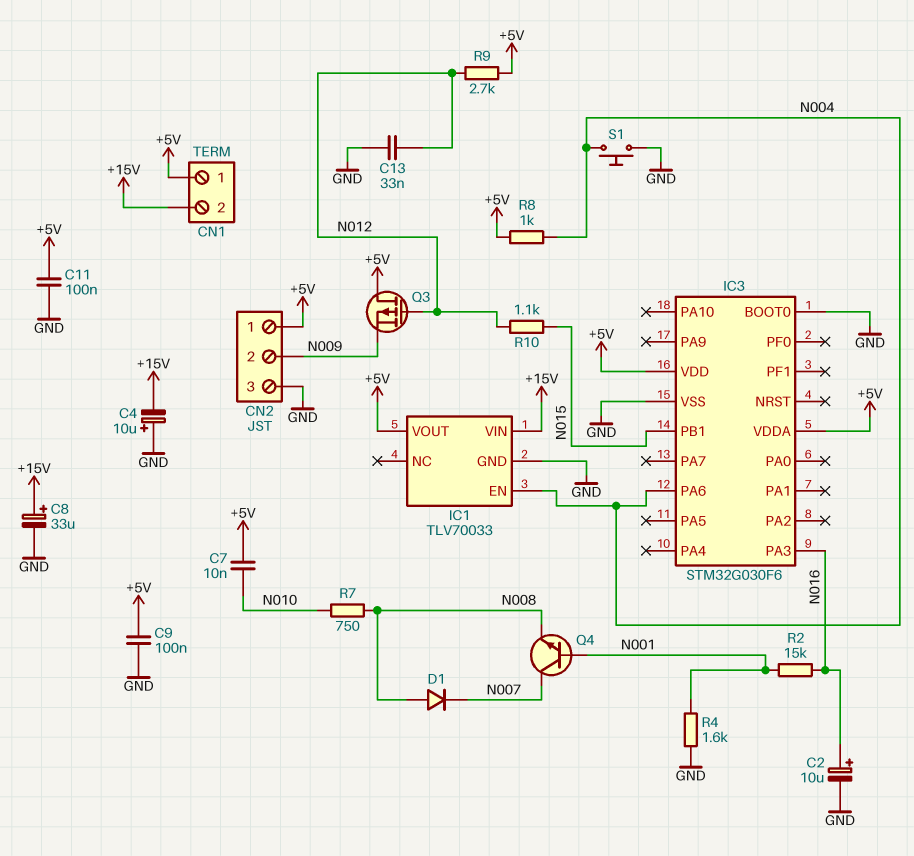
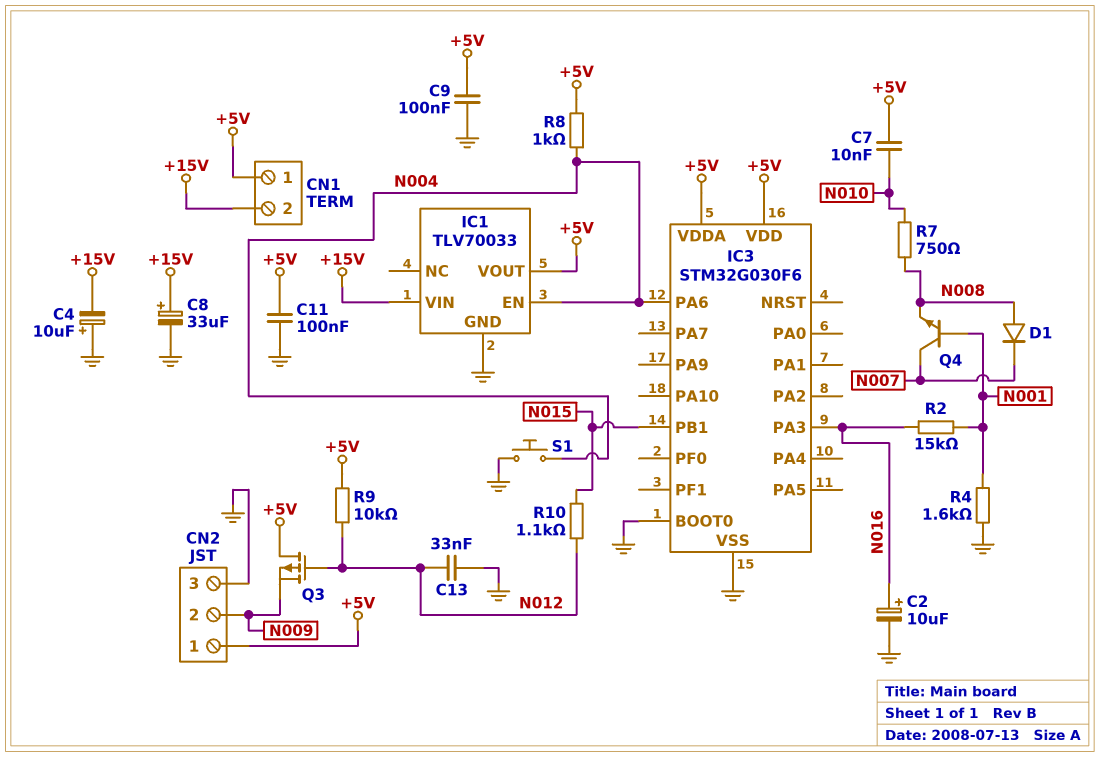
R9: 2.7k (+5V, N012) -> 10k (+5V, N012)

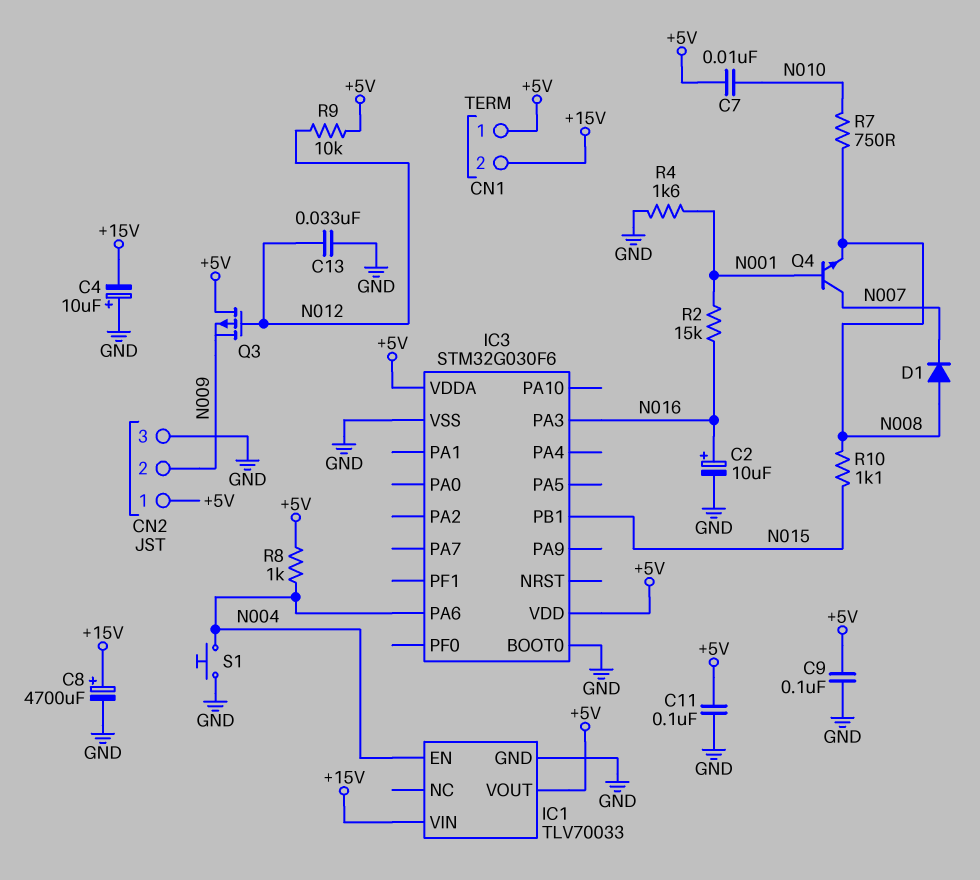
C8: 33uF (plus +15V, minus GND) -> 4700uF (plus +15V, minus GND)
R10: 1.1k (N012, N015) -> 1.1k (N008, N015)

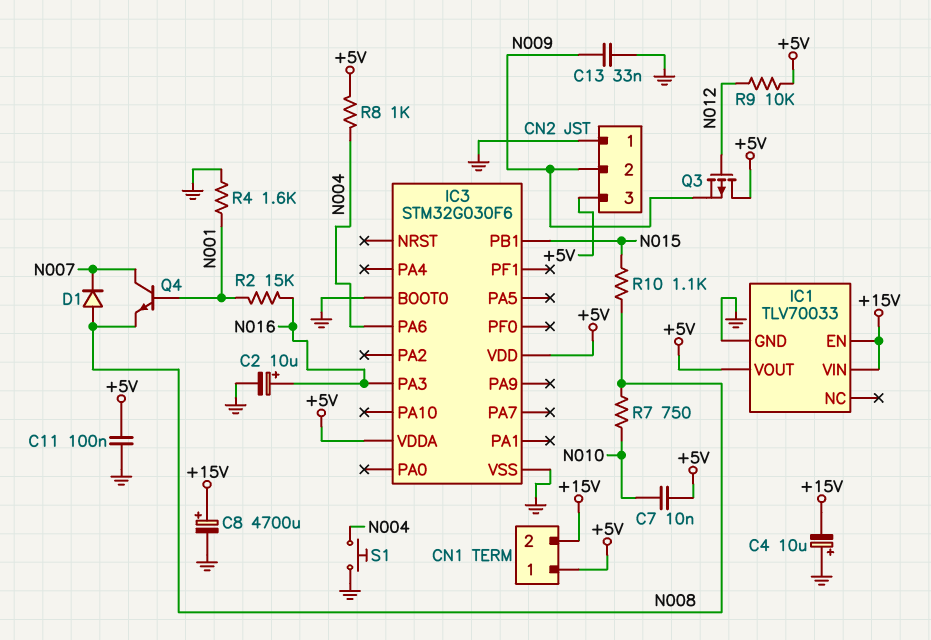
C9: 100nF (+5V, GND) -> none
C13: 33nF (GND, N012) -> 33nF (GND, N009)
CN2 pin 1: +5V -> GND
CN2 pin 3: GND -> +5V
IC1 pin EN: N004 -> +15V

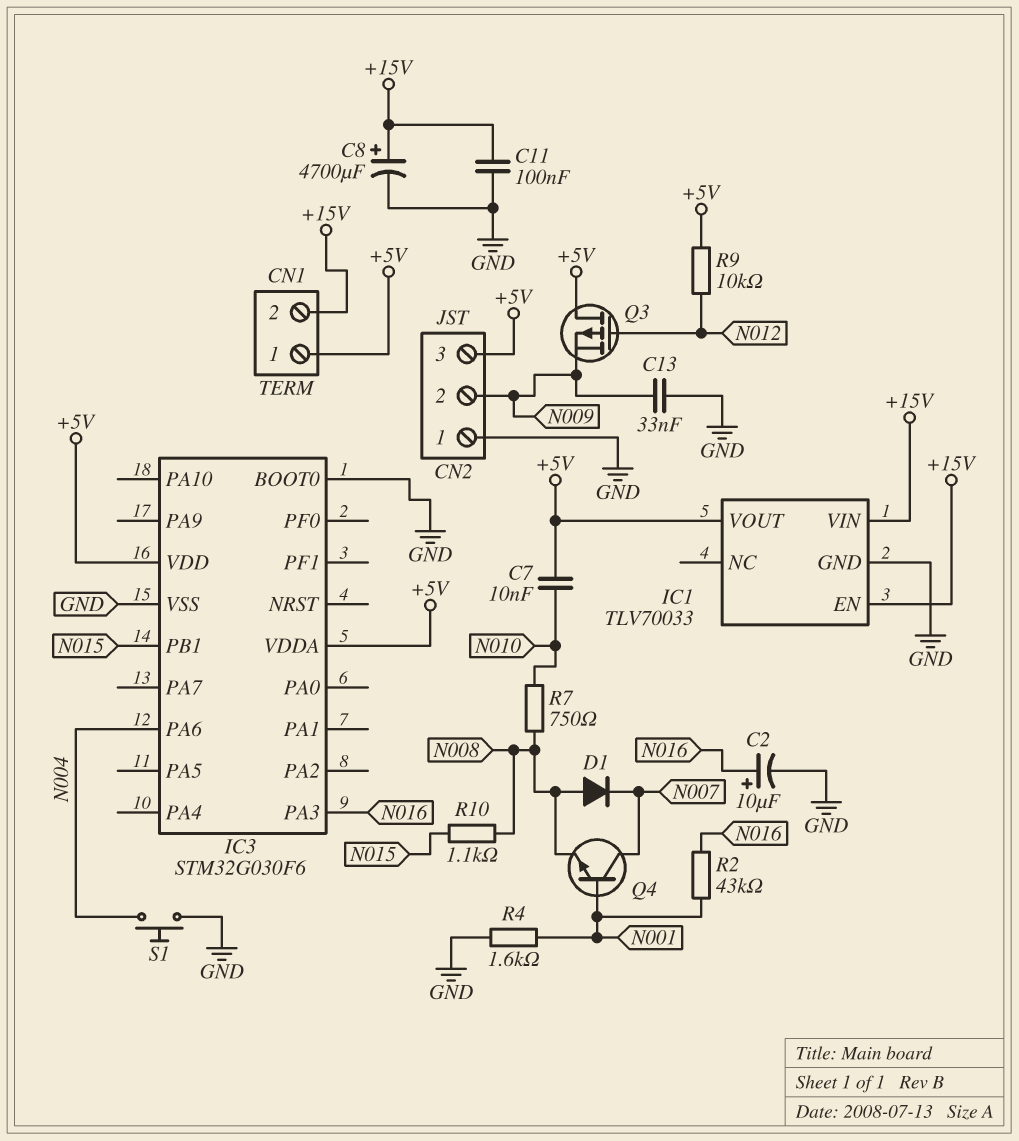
C4: 10uF (plus GND, minus +15V) -> none
C11: 100nF (+5V, GND) -> 100nF (+15V, GND)
R2: 15k (N001, N016) -> 43k (N001, N016)
R8: 1k (+5V, N004) -> none

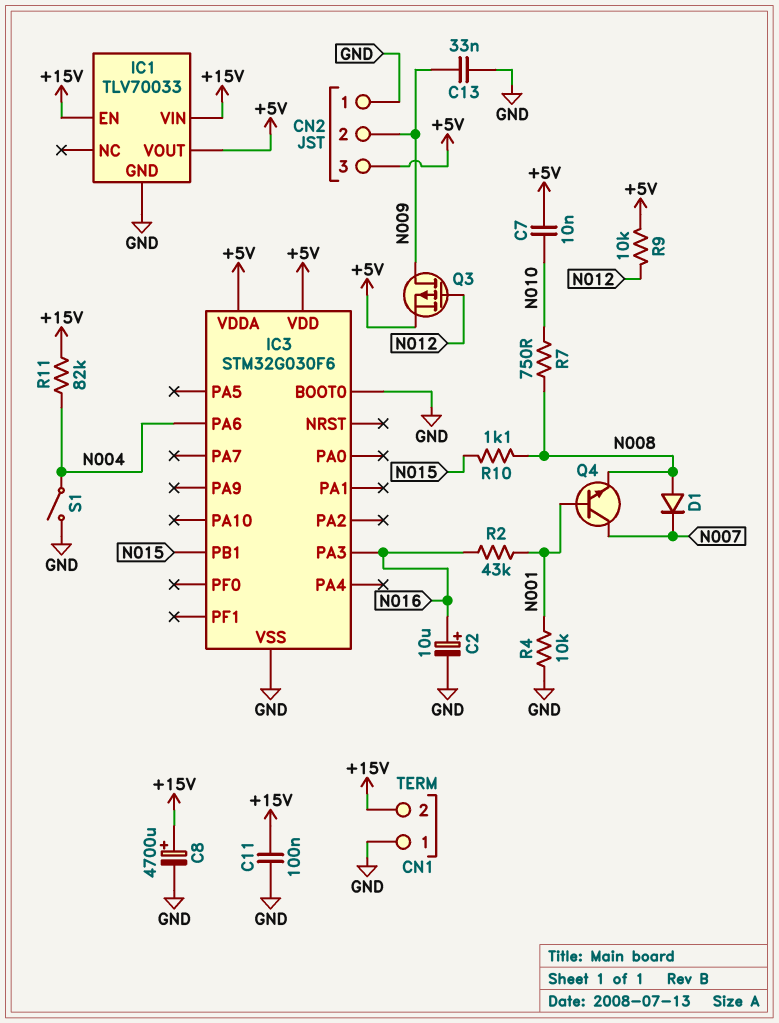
CN1 pin 1: +5V -> GND
Q3: PMOS (G N012, D +5V, S N009) -> PMOS (G N012, D N009, S +5V)
R4: 1.6k (GND, N001) -> 10k (GND, N001)
R11: none -> 82k (+15V, N004)
S1: button (GND, N004) -> switch (GND, N004)

